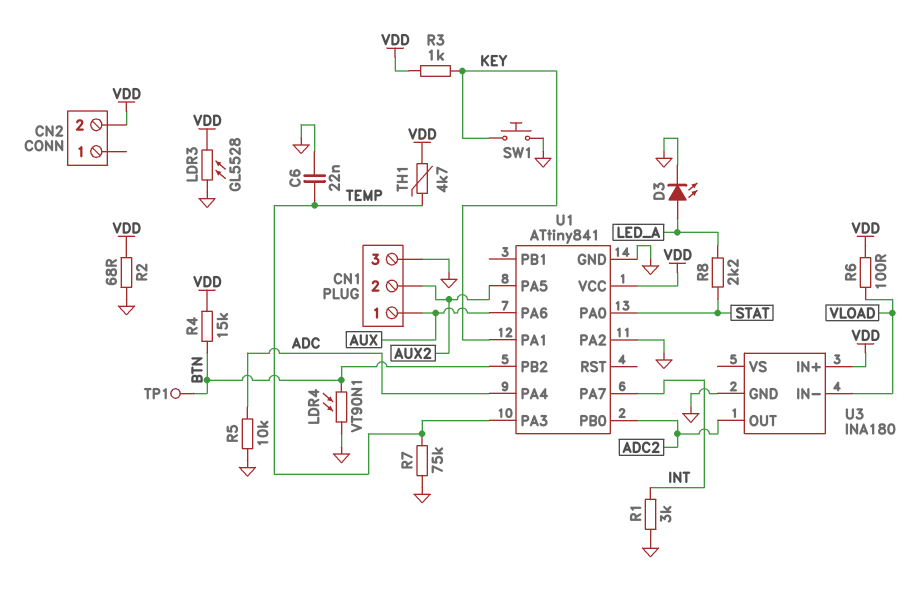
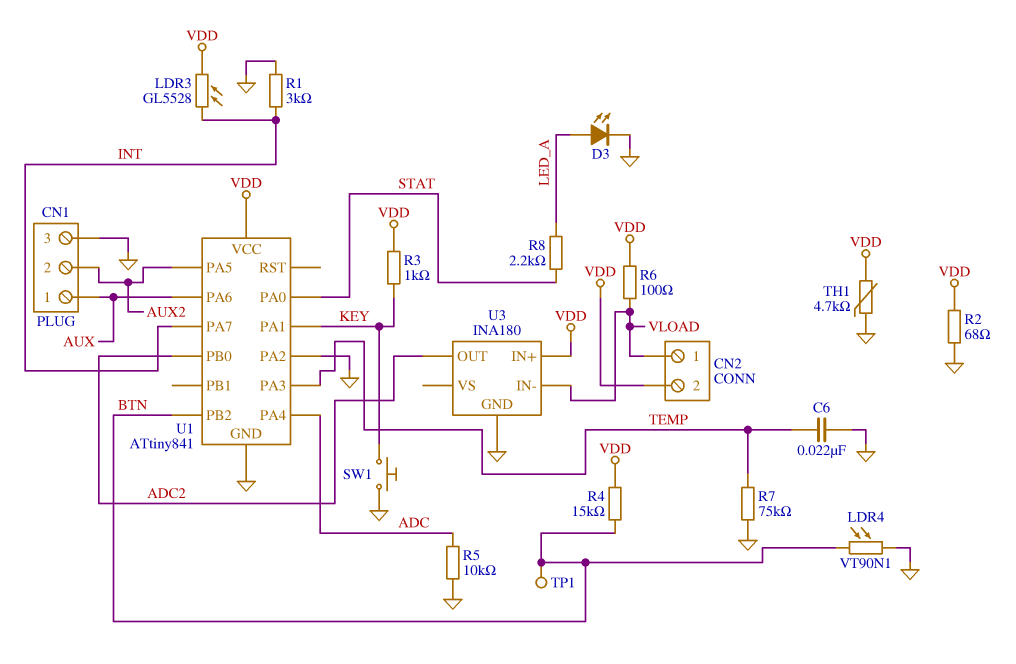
CN2 pin 1: none -> VLOAD
LDR3: GL5528 (GND, VDD) -> GL5528 (INT, VDD)
TH1: 4.7k (TEMP, VDD) -> 4.7k (GND, VDD)

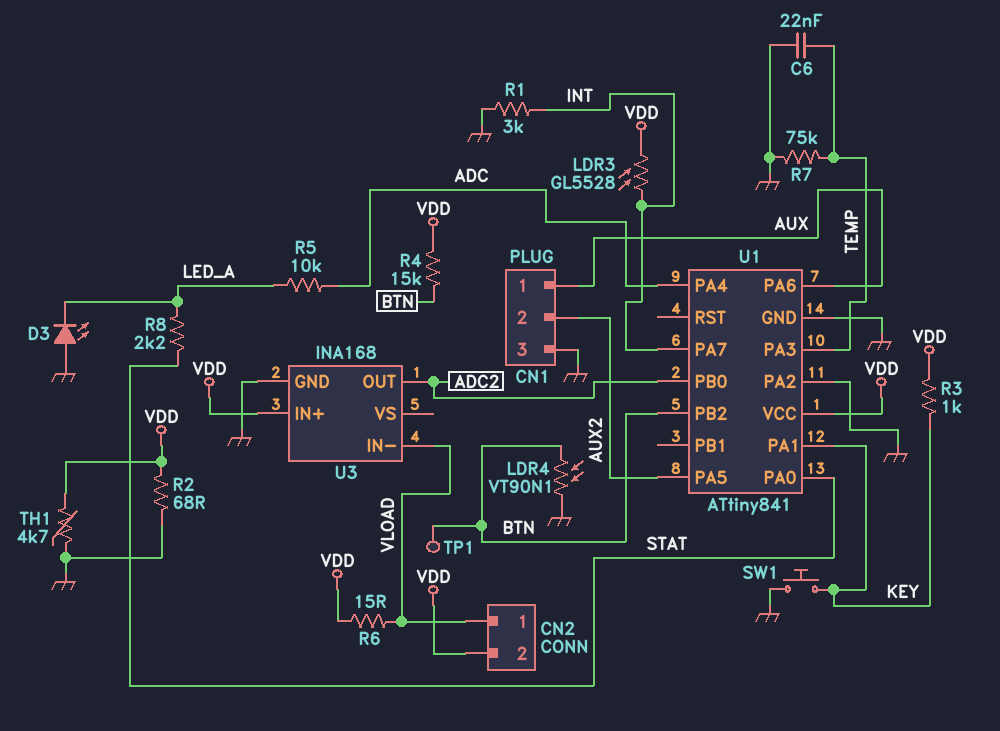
D3: LED (A LED_A, K GND) -> LED (A GND, K LED_A)
R5: 10k (ADC, GND) -> 10k (ADC, LED_A)
R6: 100 (VDD, VLOAD) -> 15 (VDD, VLOAD)
U3: INA180 -> INA168

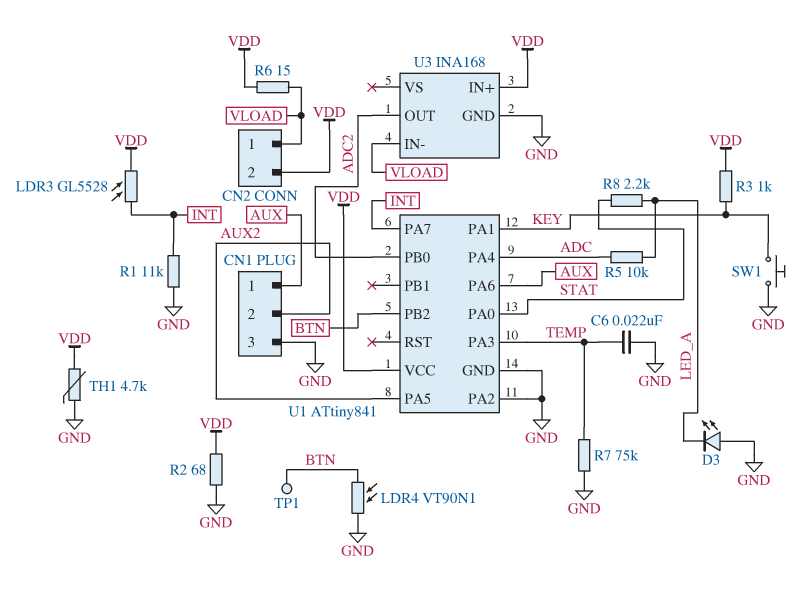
R1: 3k (GND, INT) -> 11k (GND, INT)
R4: 15k (BTN, VDD) -> none

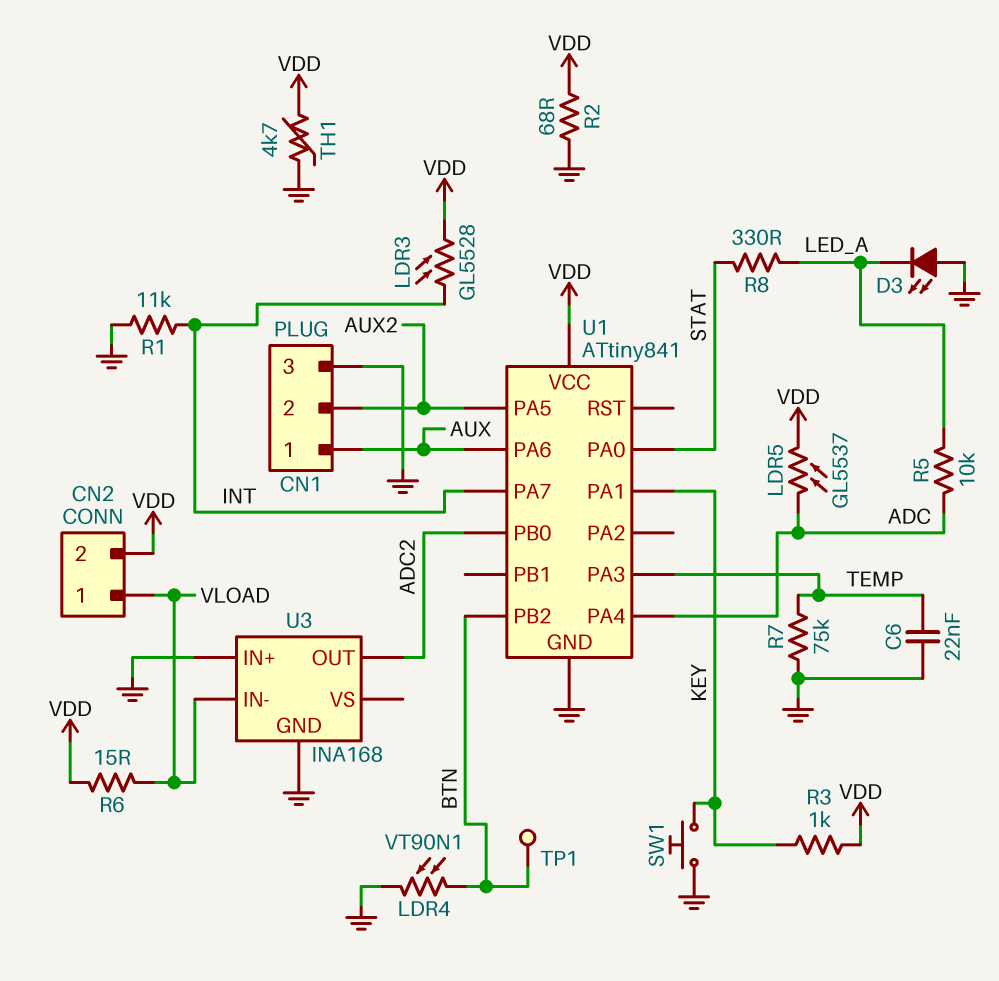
LDR5: none -> GL5537 (ADC, VDD)
R8: 2.2k (LED_A, STAT) -> 330 (LED_A, STAT)
U1 pin PA2: GND -> none
U3 pin IN+: VDD -> GND

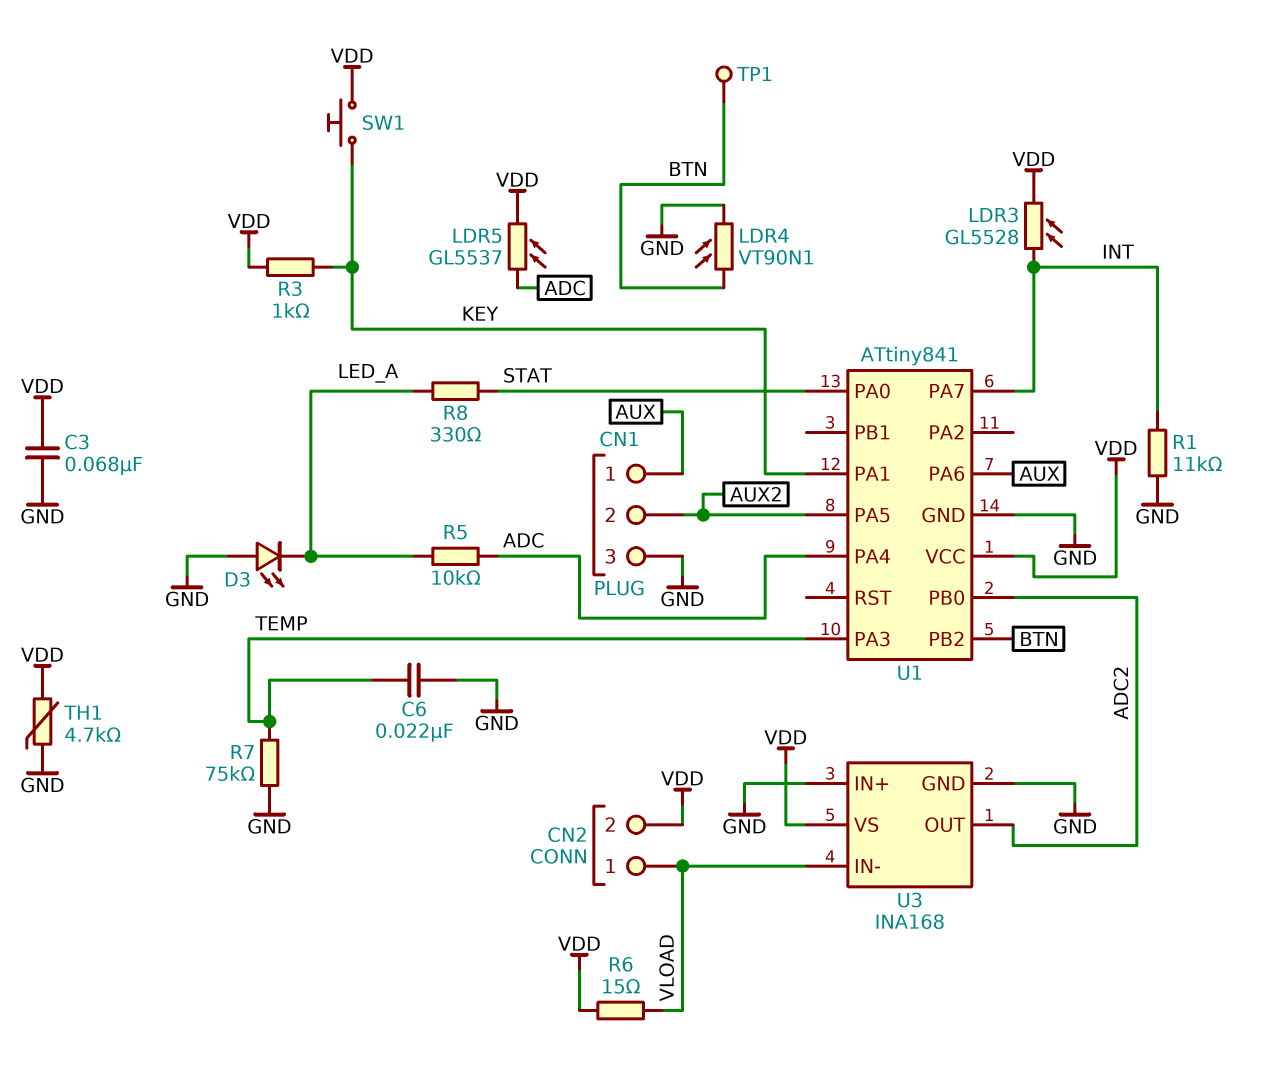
C3: none -> 68nF (GND, VDD)
R2: 68 (GND, VDD) -> none
SW1: button (GND, KEY) -> button (KEY, VDD)
U3 pin VS: none -> VDD

